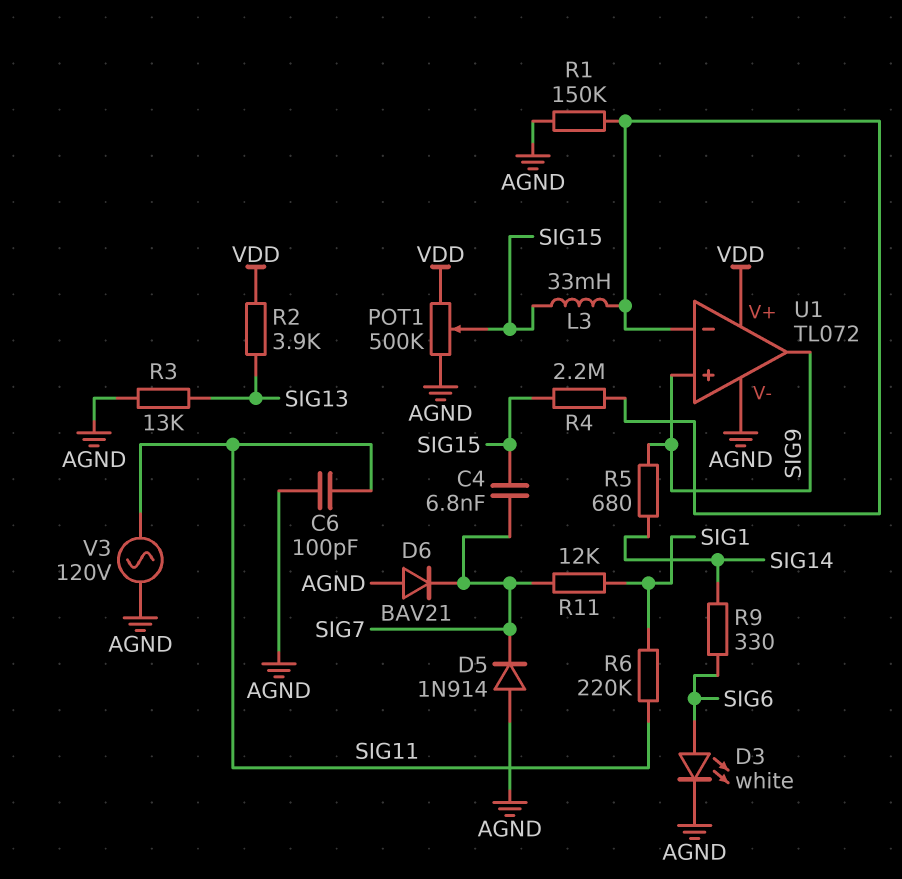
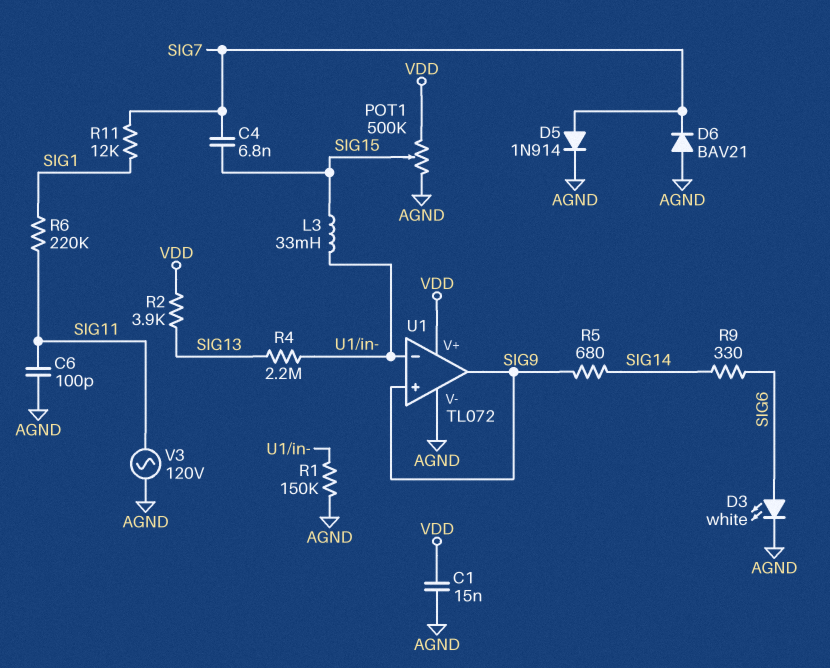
C1: none -> 15nF (AGND, VDD)
D5: diode 1N914 (A AGND, K SIG7) -> diode 1N914 (A SIG7, K AGND)
R3: 13k (AGND, SIG13) -> none
R4: 2.2M (SIG15, U1/in-) -> 2.2M (SIG13, U1/in-)

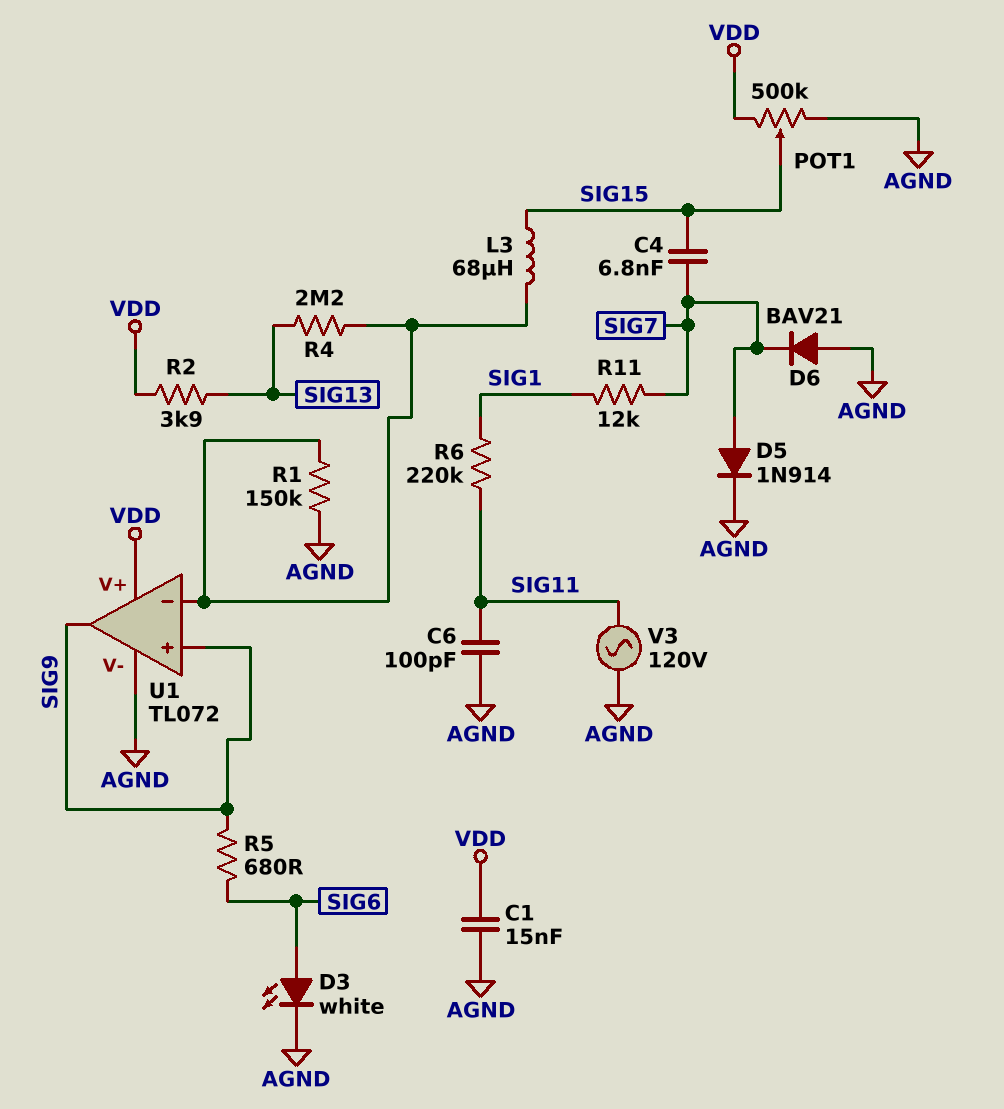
L3: 33mH (SIG15, U1/in-) -> 68uH (SIG15, U1/in-)
R5: 680 (SIG9, SIG14) -> 680 (SIG6, SIG9)
R9: 330 (SIG6, SIG14) -> none

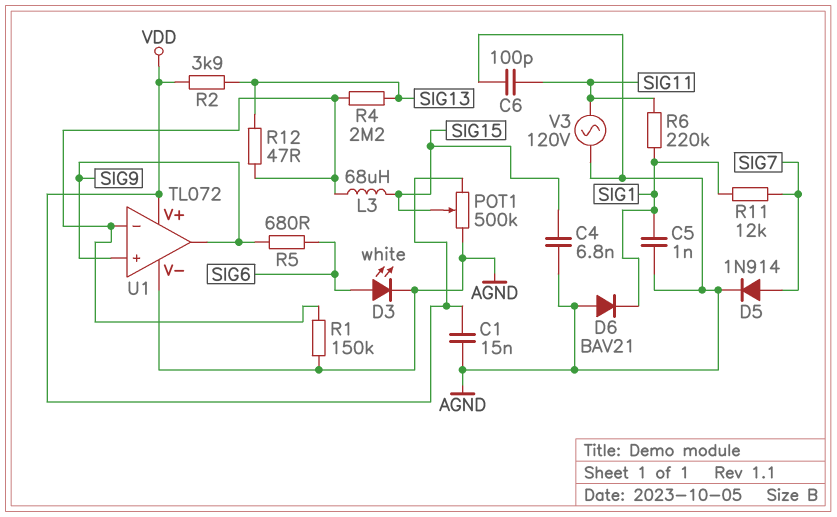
C4: 6.8nF (SIG7, SIG15) -> 6.8nF (AGND, SIG15)
C5: none -> 1nF (AGND, SIG1)
D6: diode BAV21 (A AGND, K SIG7) -> diode BAV21 (A AGND, K SIG1)
R12: none -> 47 (SIG13, U1/in-)

